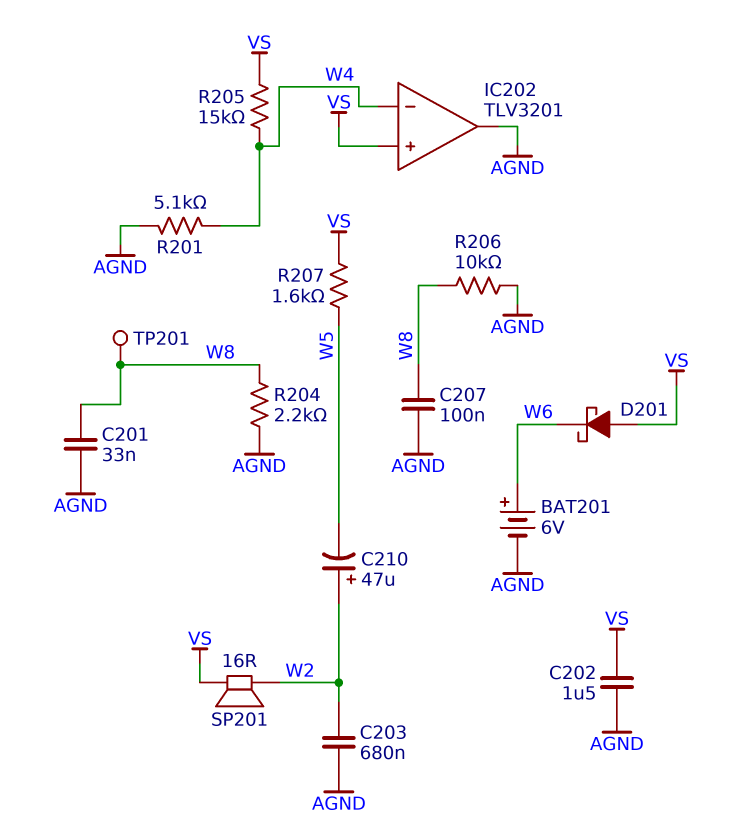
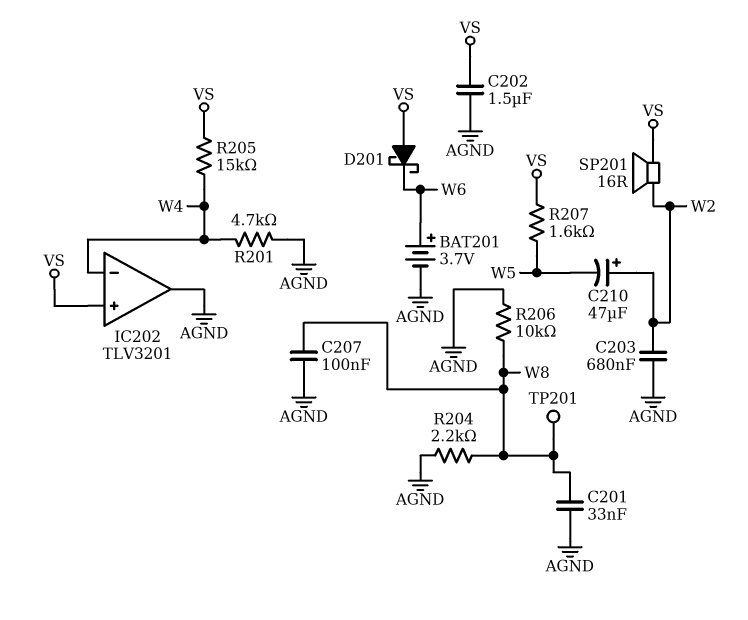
BAT201: 6V (plus W6, minus AGND) -> 3.7V (plus W6, minus AGND)
R201: 5.1k (AGND, W4) -> 4.7k (AGND, W4)

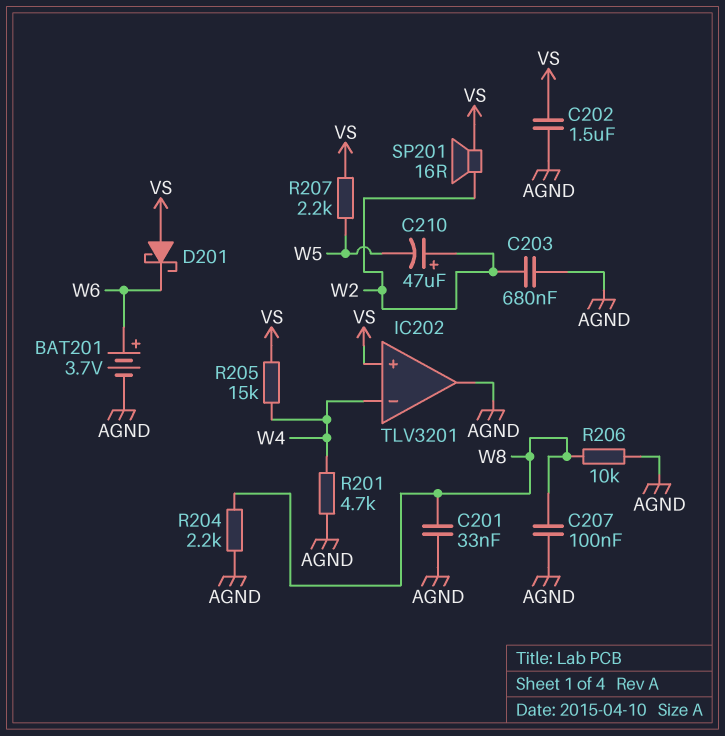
R207: 1.6k (VS, W5) -> 2.2k (VS, W5)
TP201: test point (W8) -> none

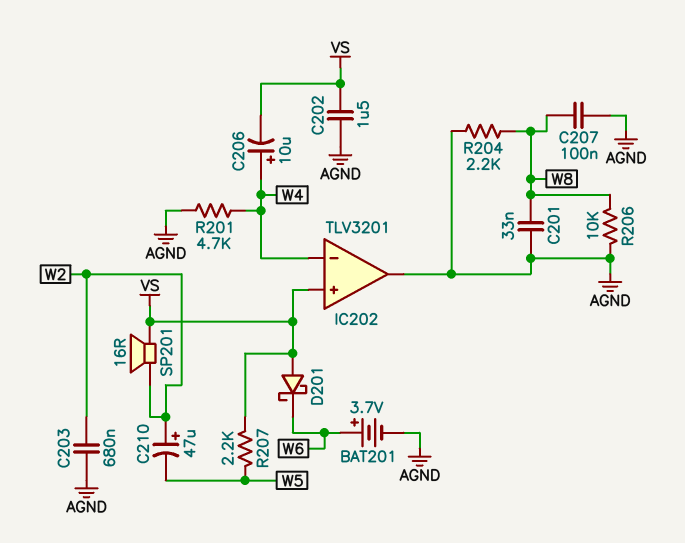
C206: none -> 10uF (plus W4, minus VS)
R205: 15k (VS, W4) -> none

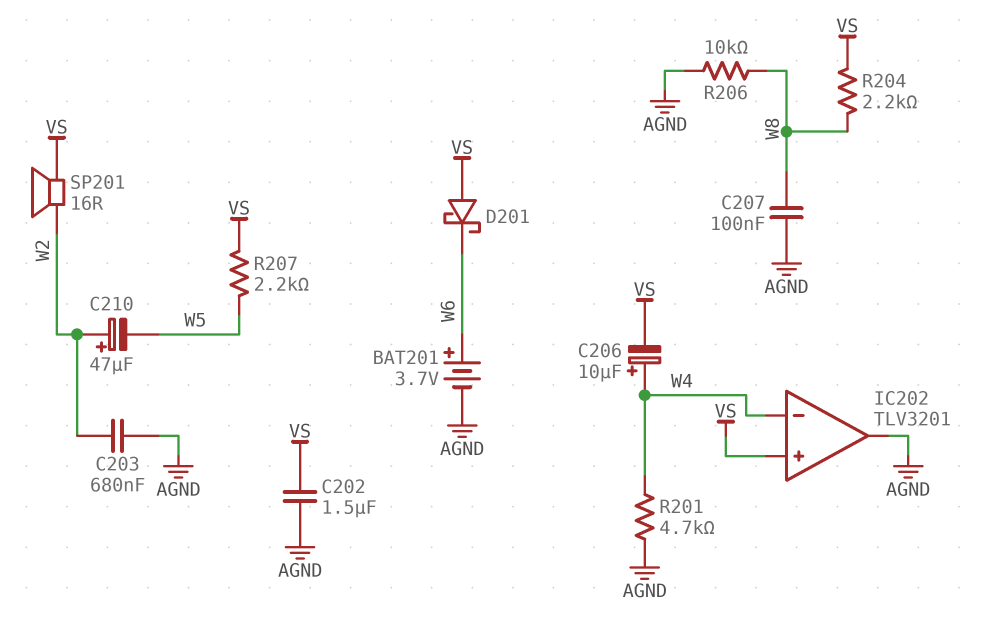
C201: 33nF (AGND, W8) -> none
R204: 2.2k (AGND, W8) -> 2.2k (VS, W8)

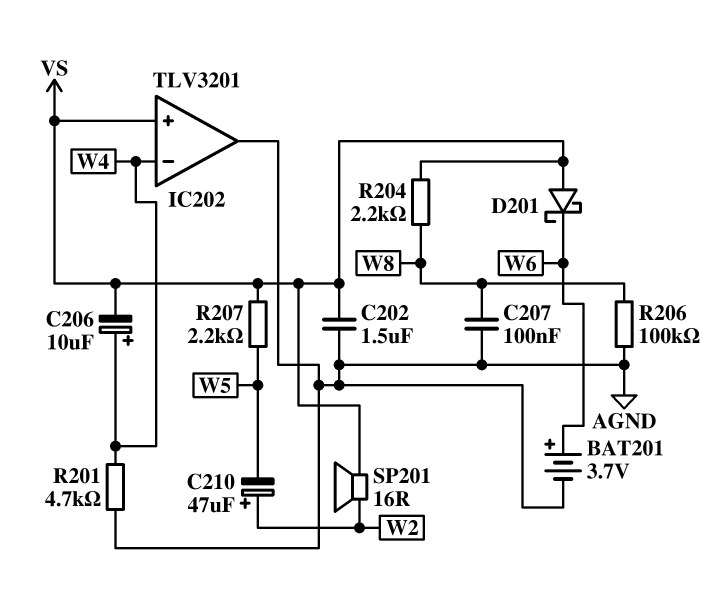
C203: 680nF (AGND, W2) -> none
R206: 10k (AGND, W8) -> 100k (AGND, W8)

